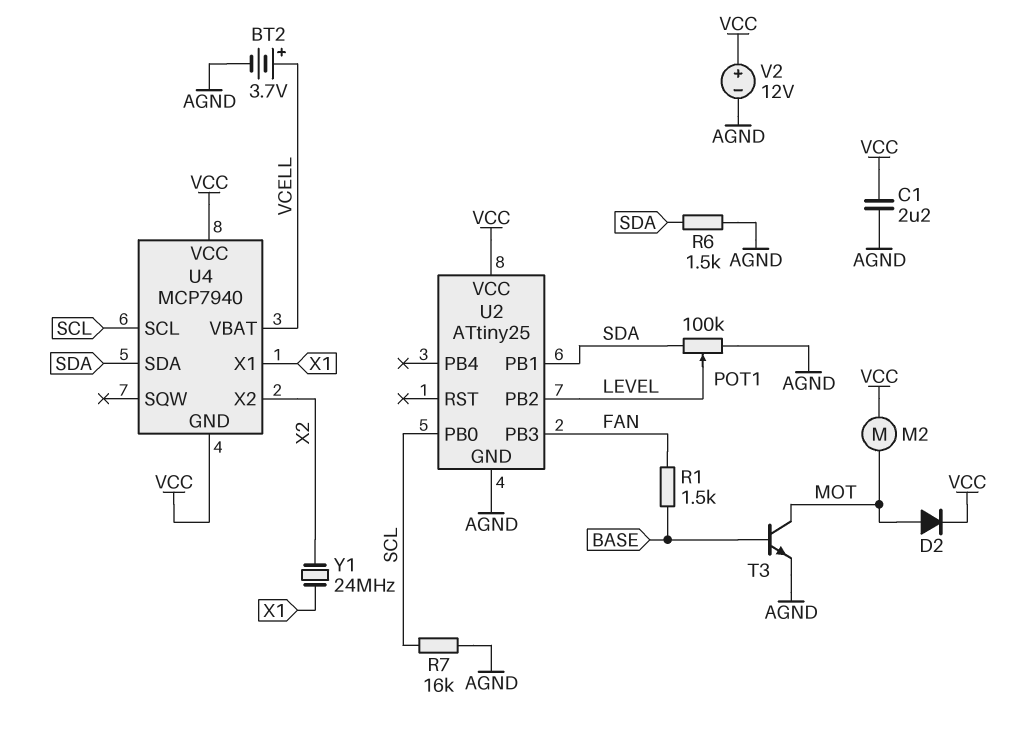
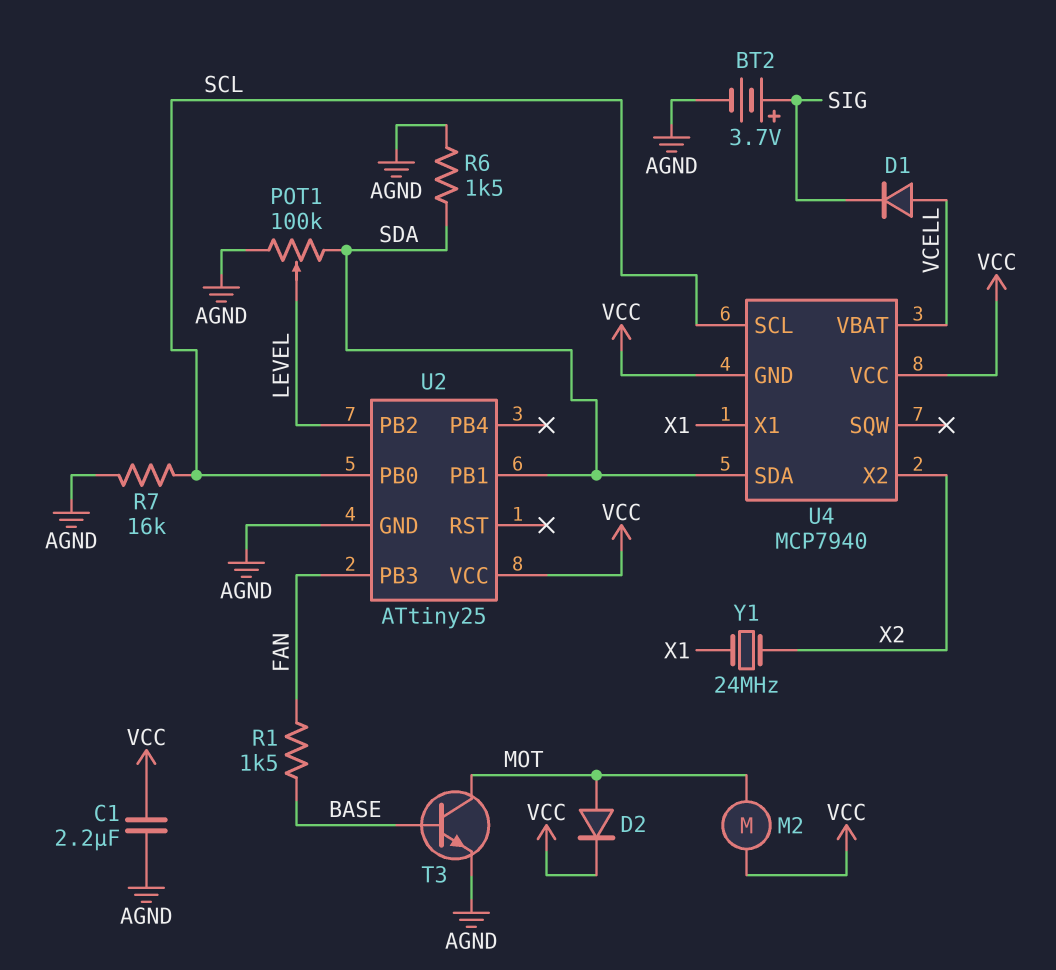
BT2: 3.7V (plus VCELL, minus AGND) -> 3.7V (plus SIG, minus AGND)
D1: none -> diode (A VCELL, K SIG)
V2: 12V (plus VCC, minus AGND) -> none

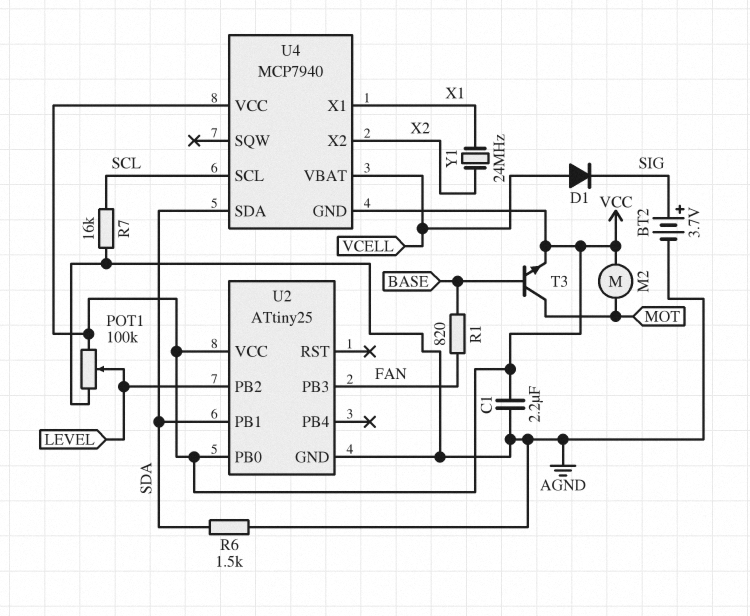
D2: diode (A MOT, K VCC) -> none
POT1: 100k (AGND, SDA, wiper LEVEL) -> 100k (AGND, VCC, wiper LEVEL)
R1: 1.5k (BASE, FAN) -> 820 (BASE, FAN)
T3: NPN (B BASE, C MOT, E AGND) -> NPN (B BASE, C MOT, E VCC)
U2 pin PB0: SCL -> VCC

